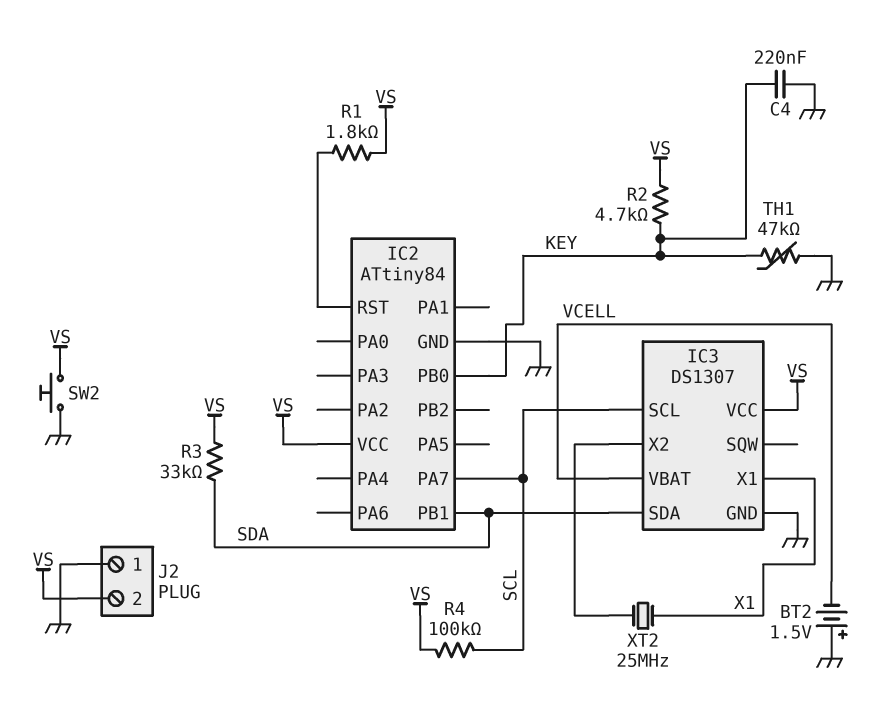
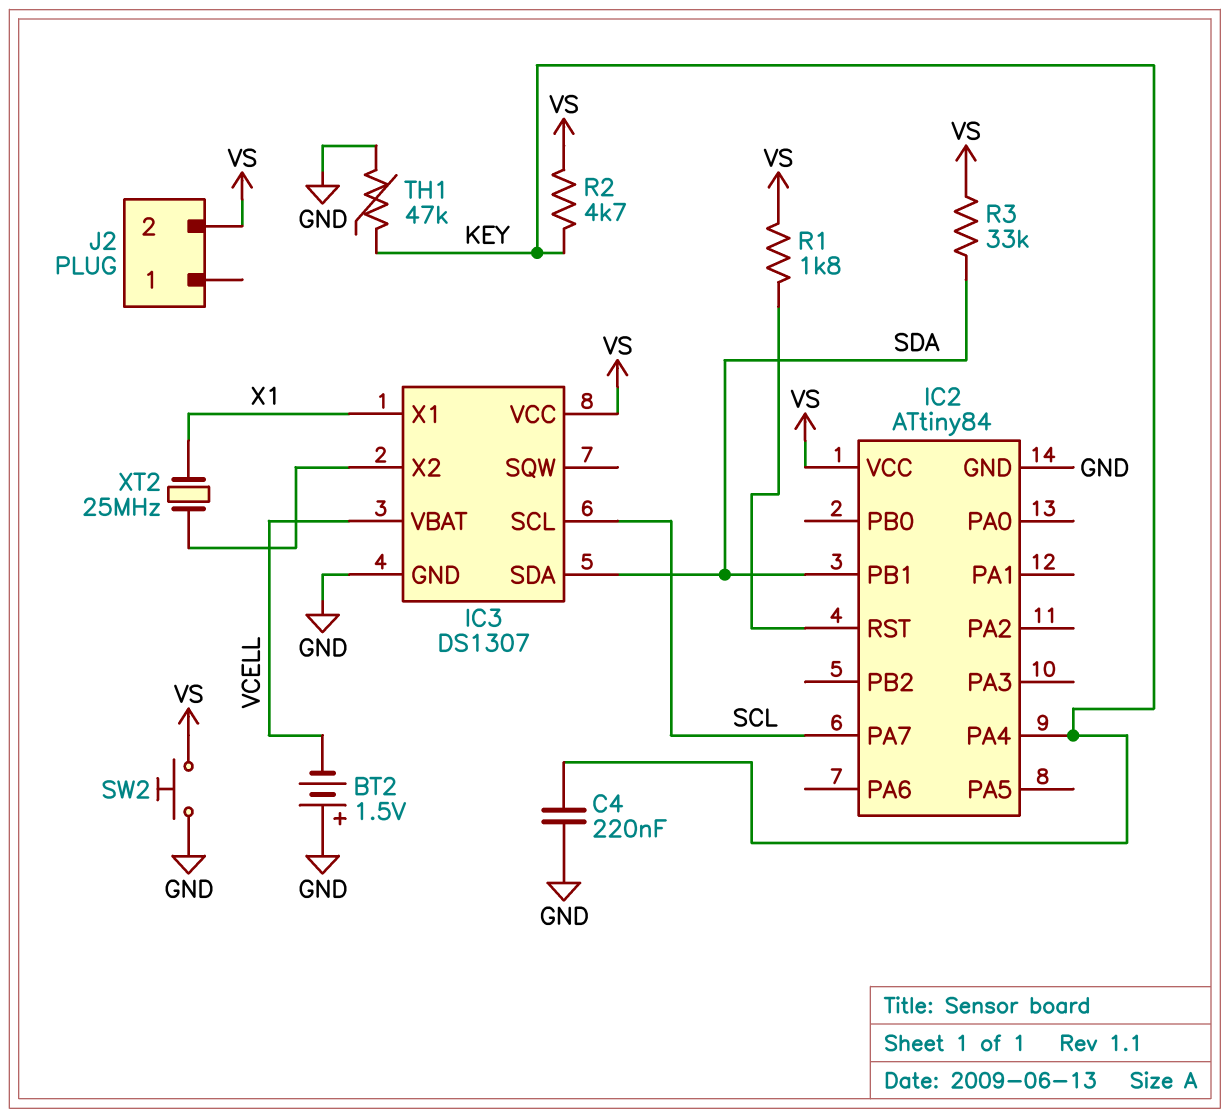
IC2 pin PA4: none -> KEY
IC2 pin PB0: KEY -> none
J2 pin 1: GND -> none
R4: 100k (SCL, VS) -> none

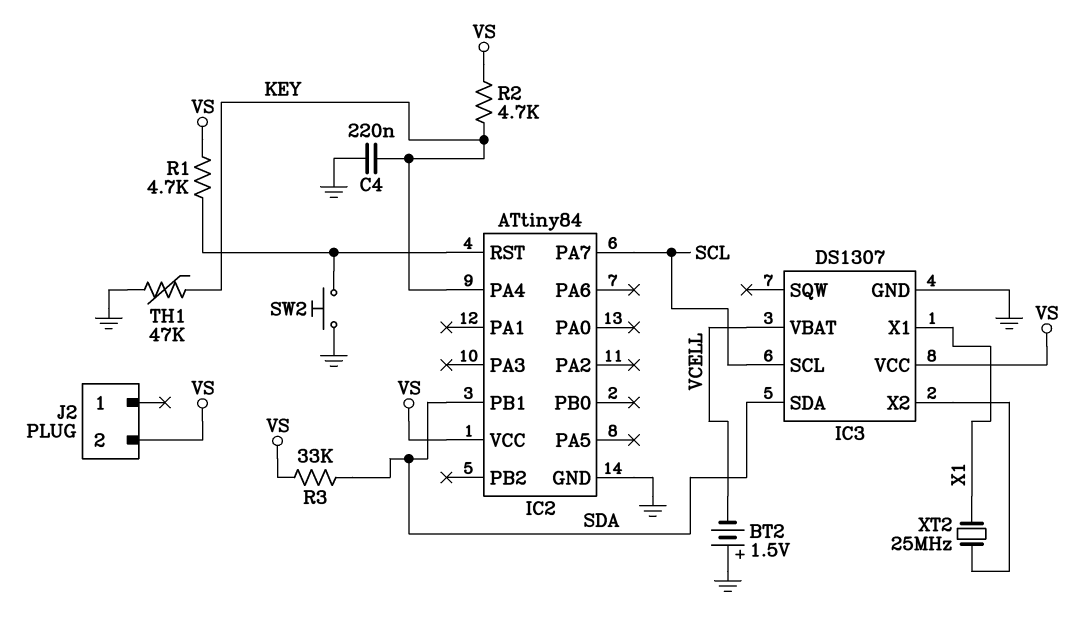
R1: 1.8k (IC2/RST, VS) -> 4.7k (IC2/RST, VS)
SW2: button (GND, VS) -> button (GND, IC2/RST)

